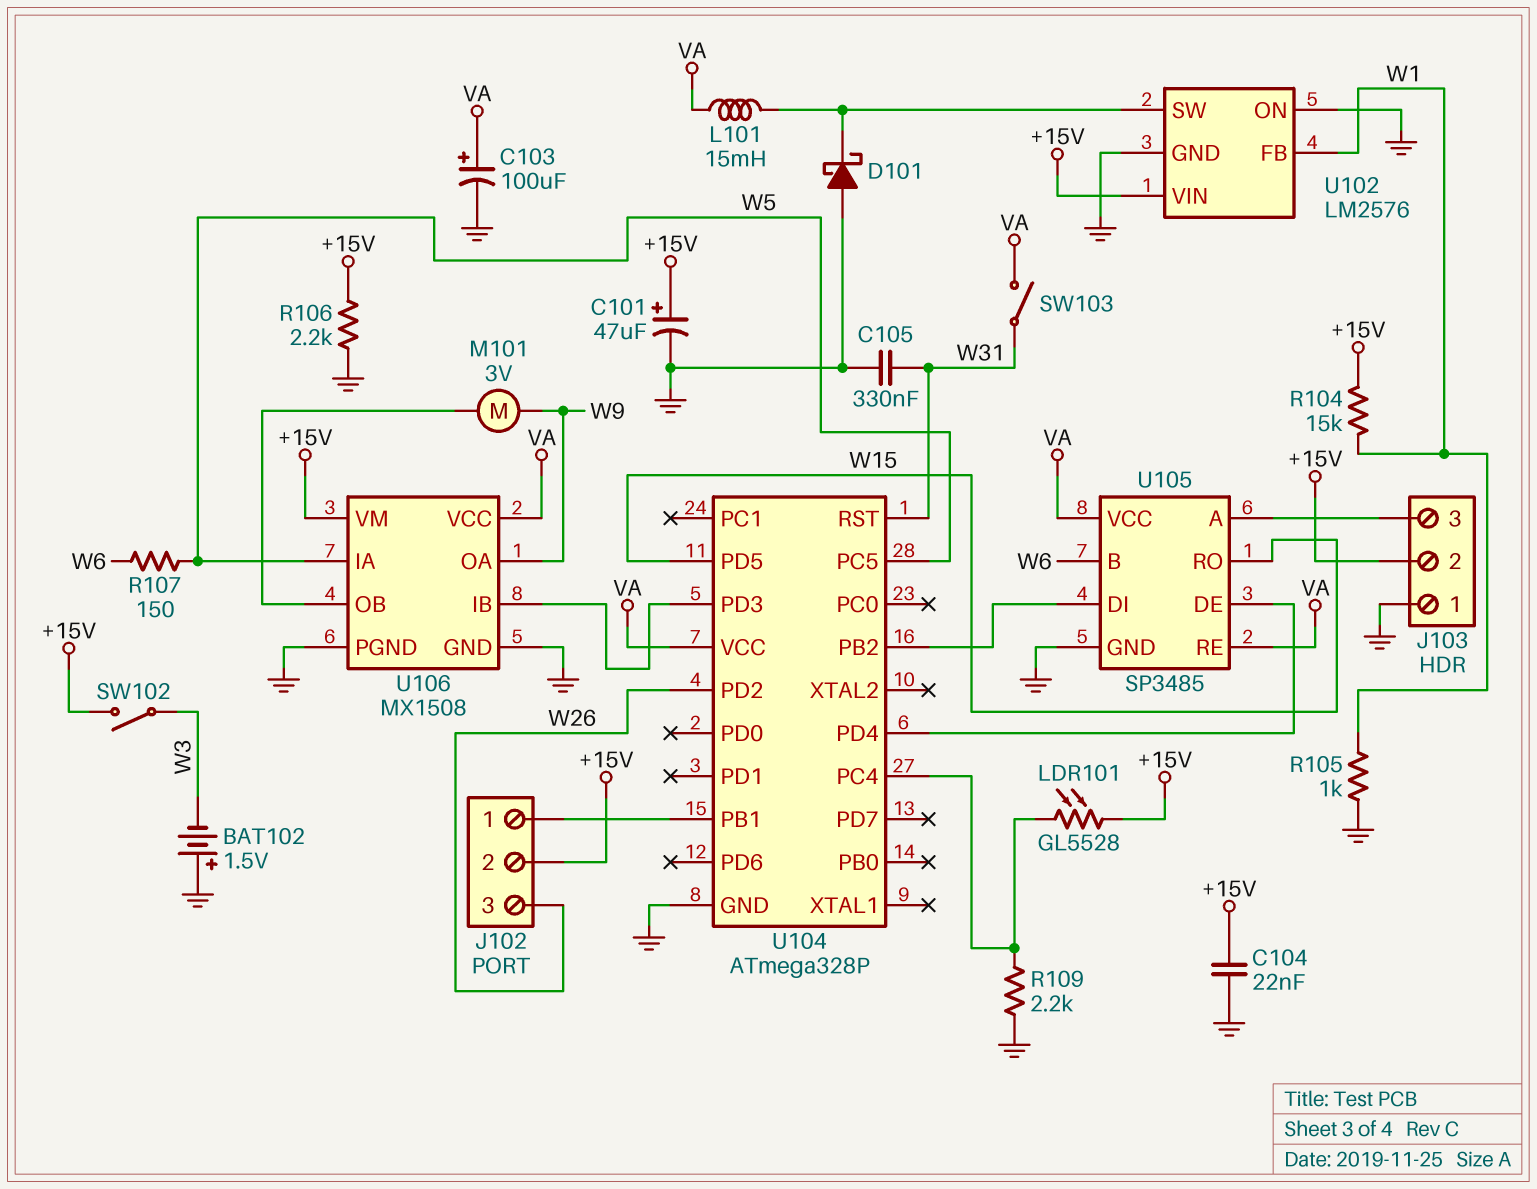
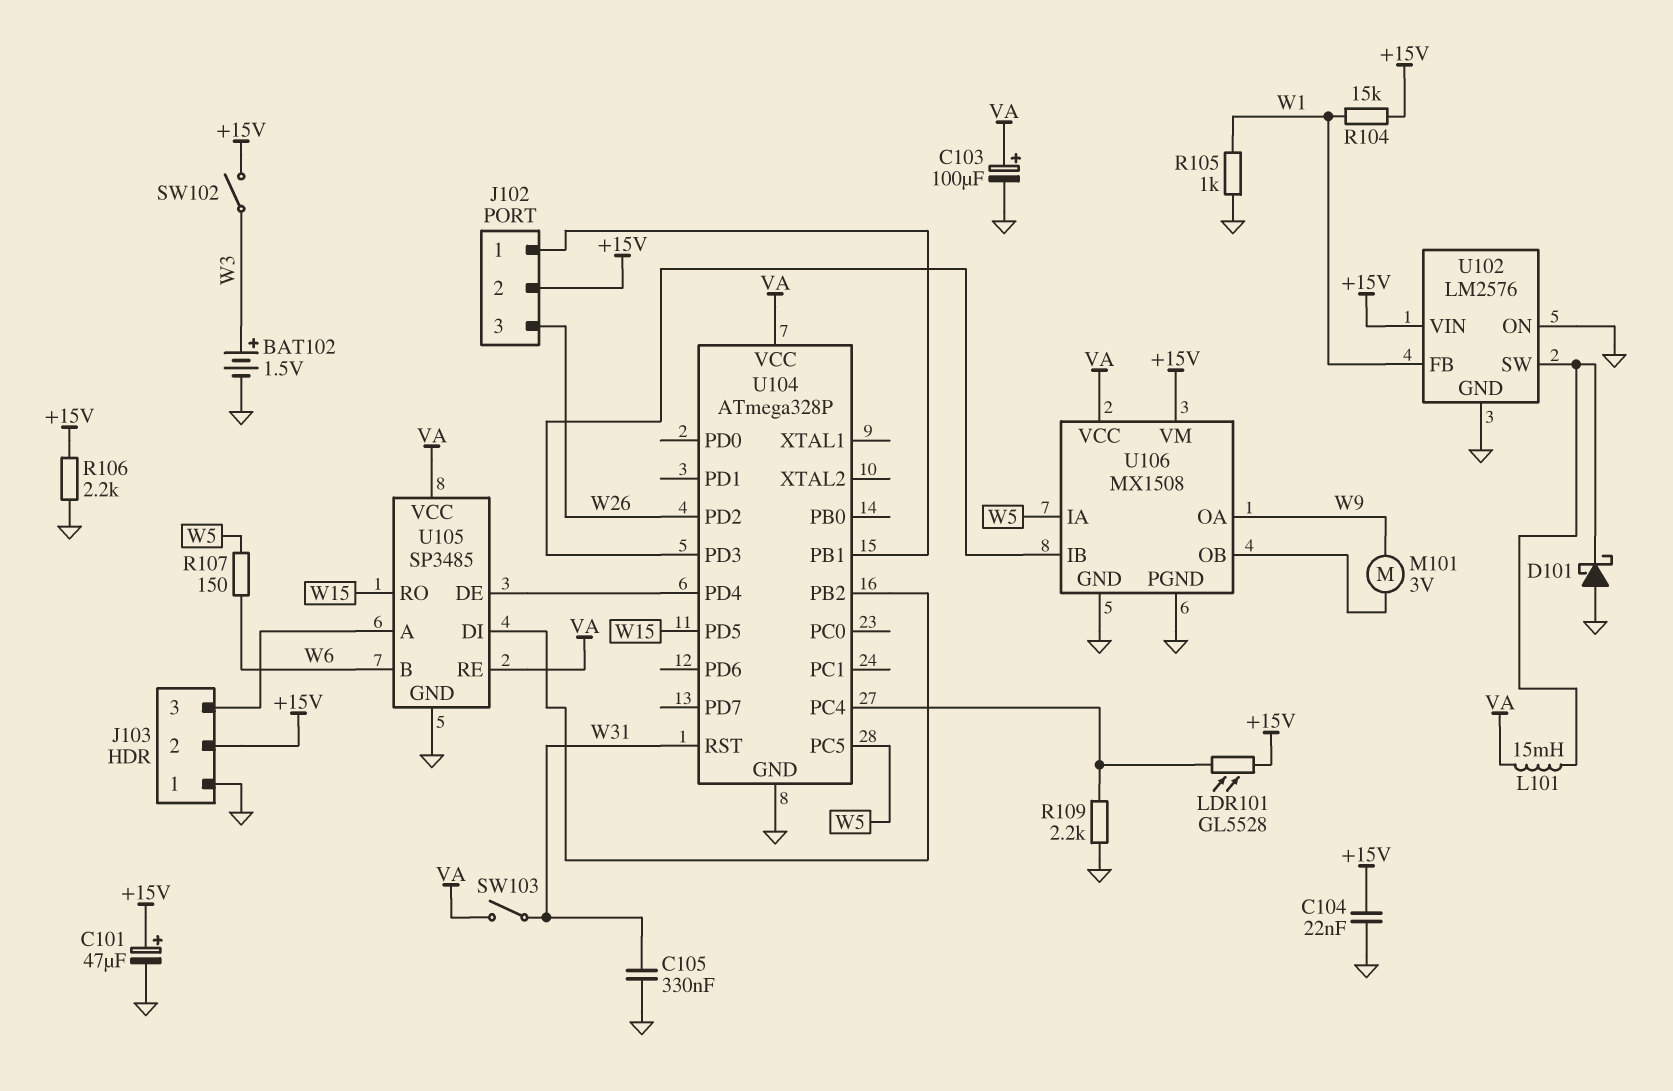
BAT102: 1.5V (plus GND, minus W3) -> 1.5V (plus W3, minus GND)

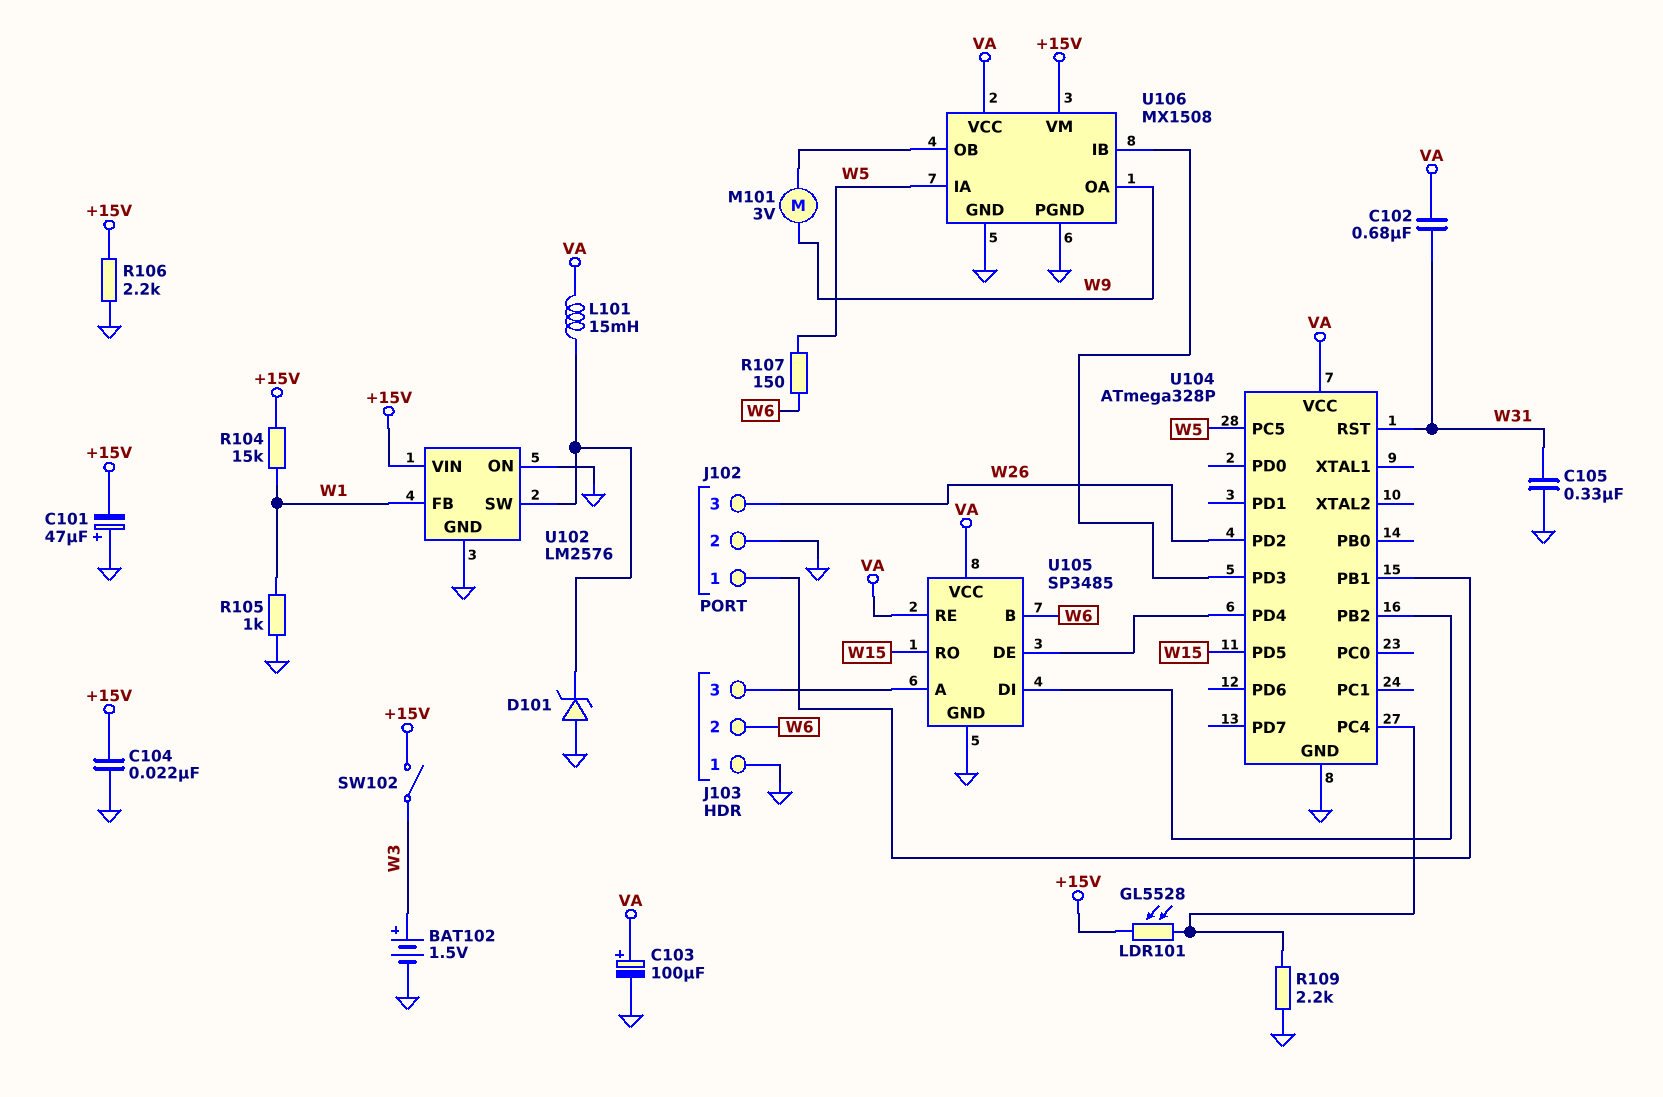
C101: 47uF (plus +15V, minus GND) -> 47uF (plus GND, minus +15V)
C102: none -> 680nF (VA, W31)
D101: schottky (A GND, K U102/SW) -> zener (A GND, K U102/SW)
J102 pin 2: +15V -> GND
J103 pin 2: +15V -> W6
SW103: switch (VA, W31) -> none

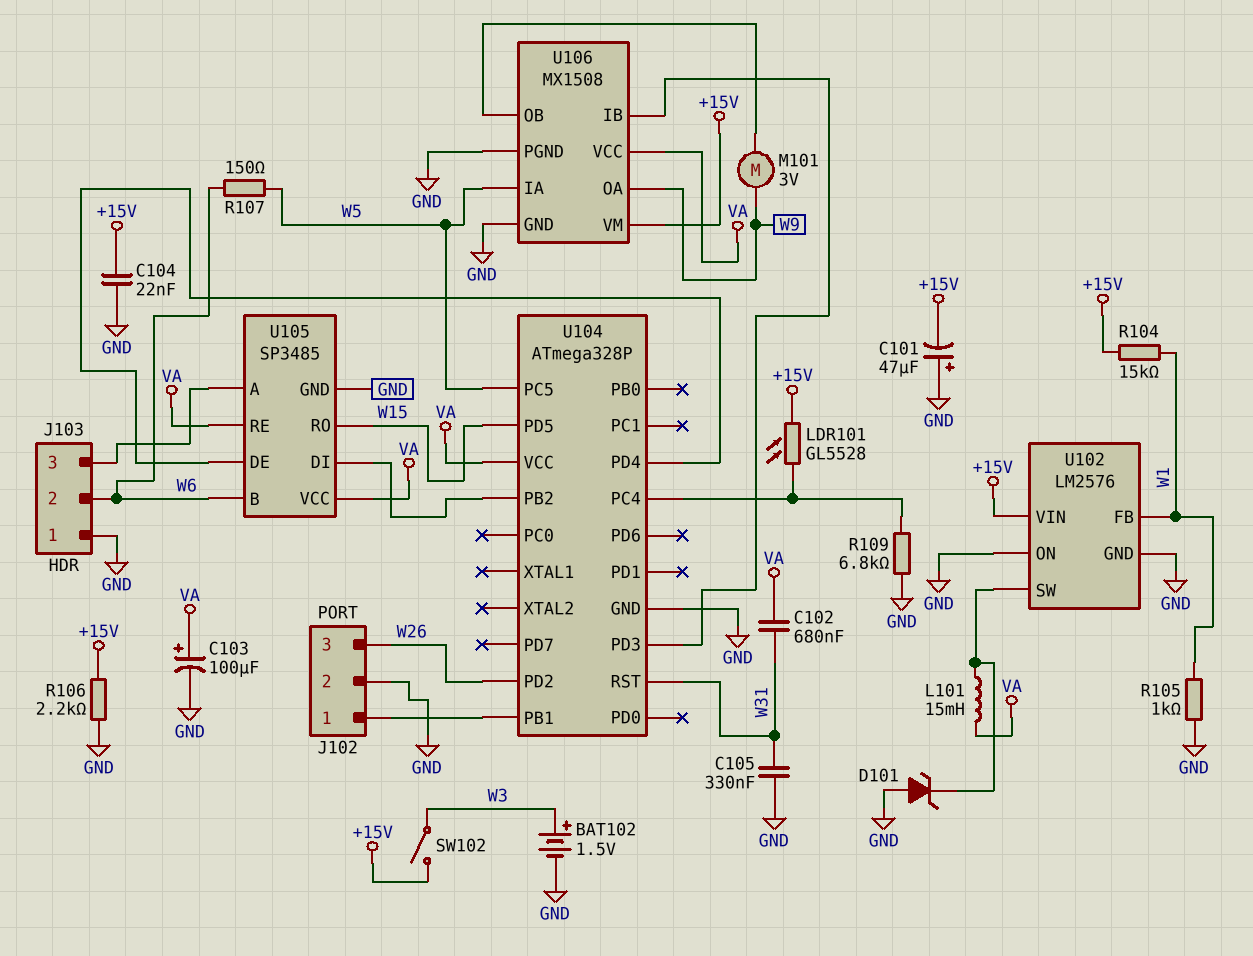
R109: 2.2k (GND, U104/PC4) -> 6.8k (GND, U104/PC4)

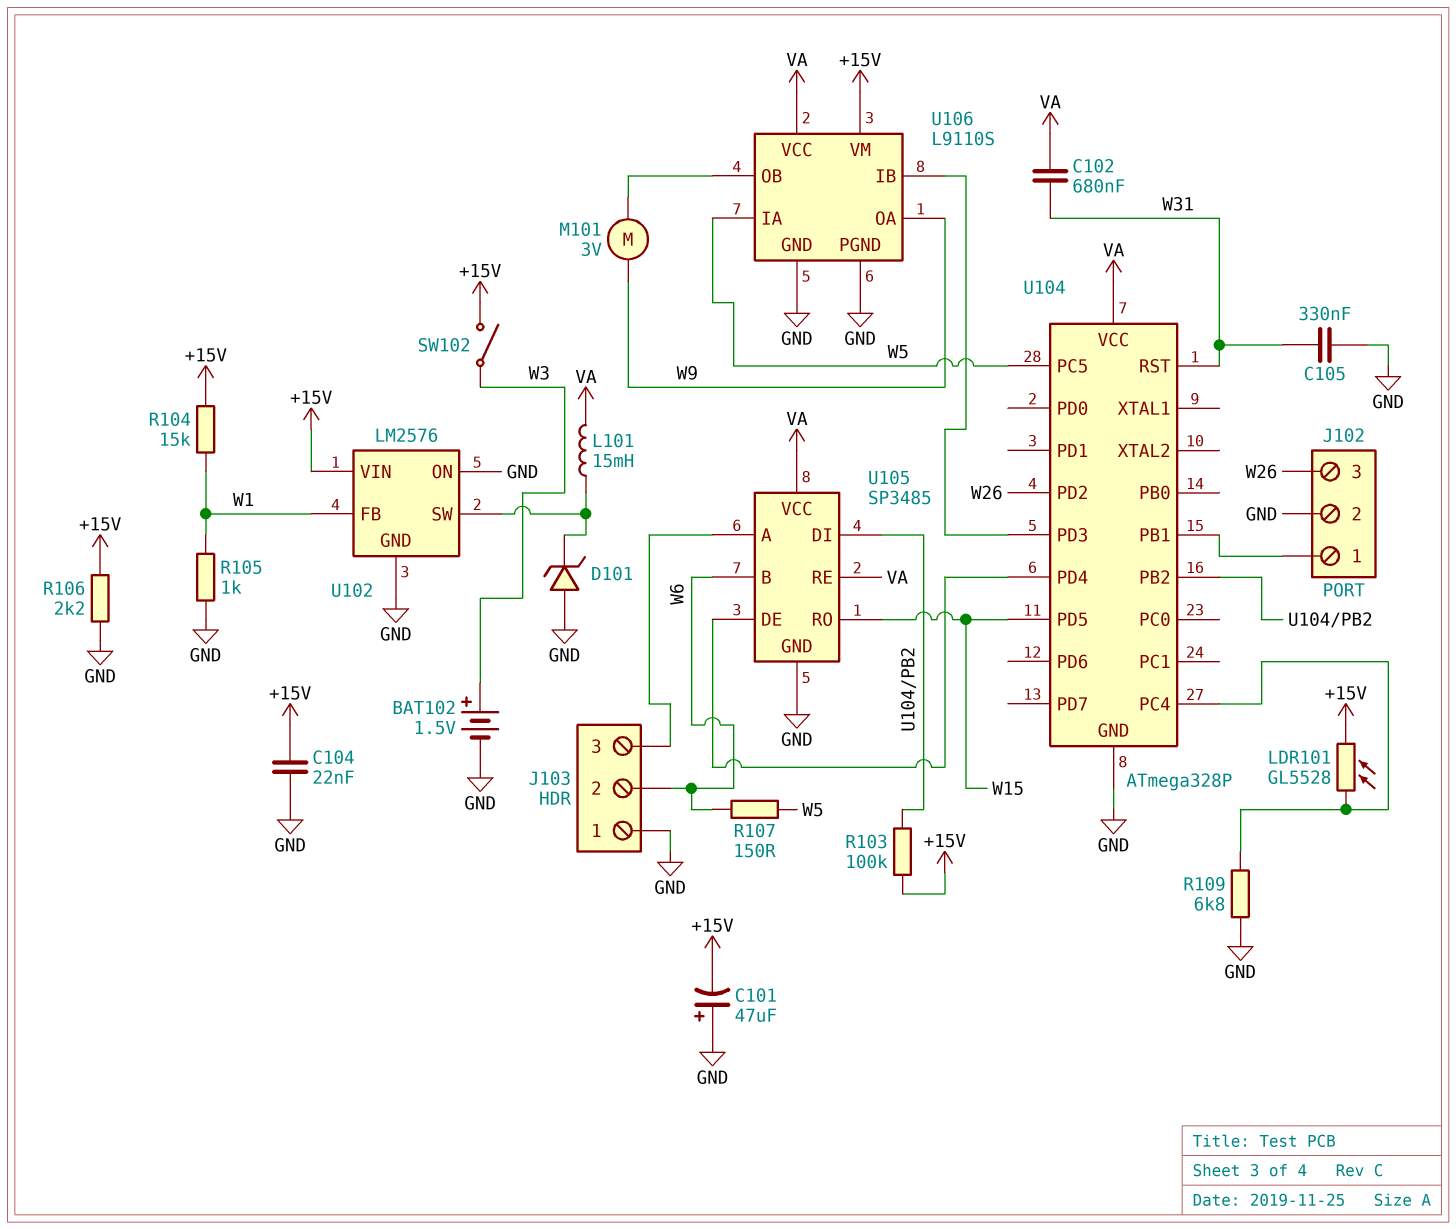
C103: 100uF (plus VA, minus GND) -> none
R103: none -> 100k (+15V, U104/PB2)
U106: MX1508 -> L9110S

